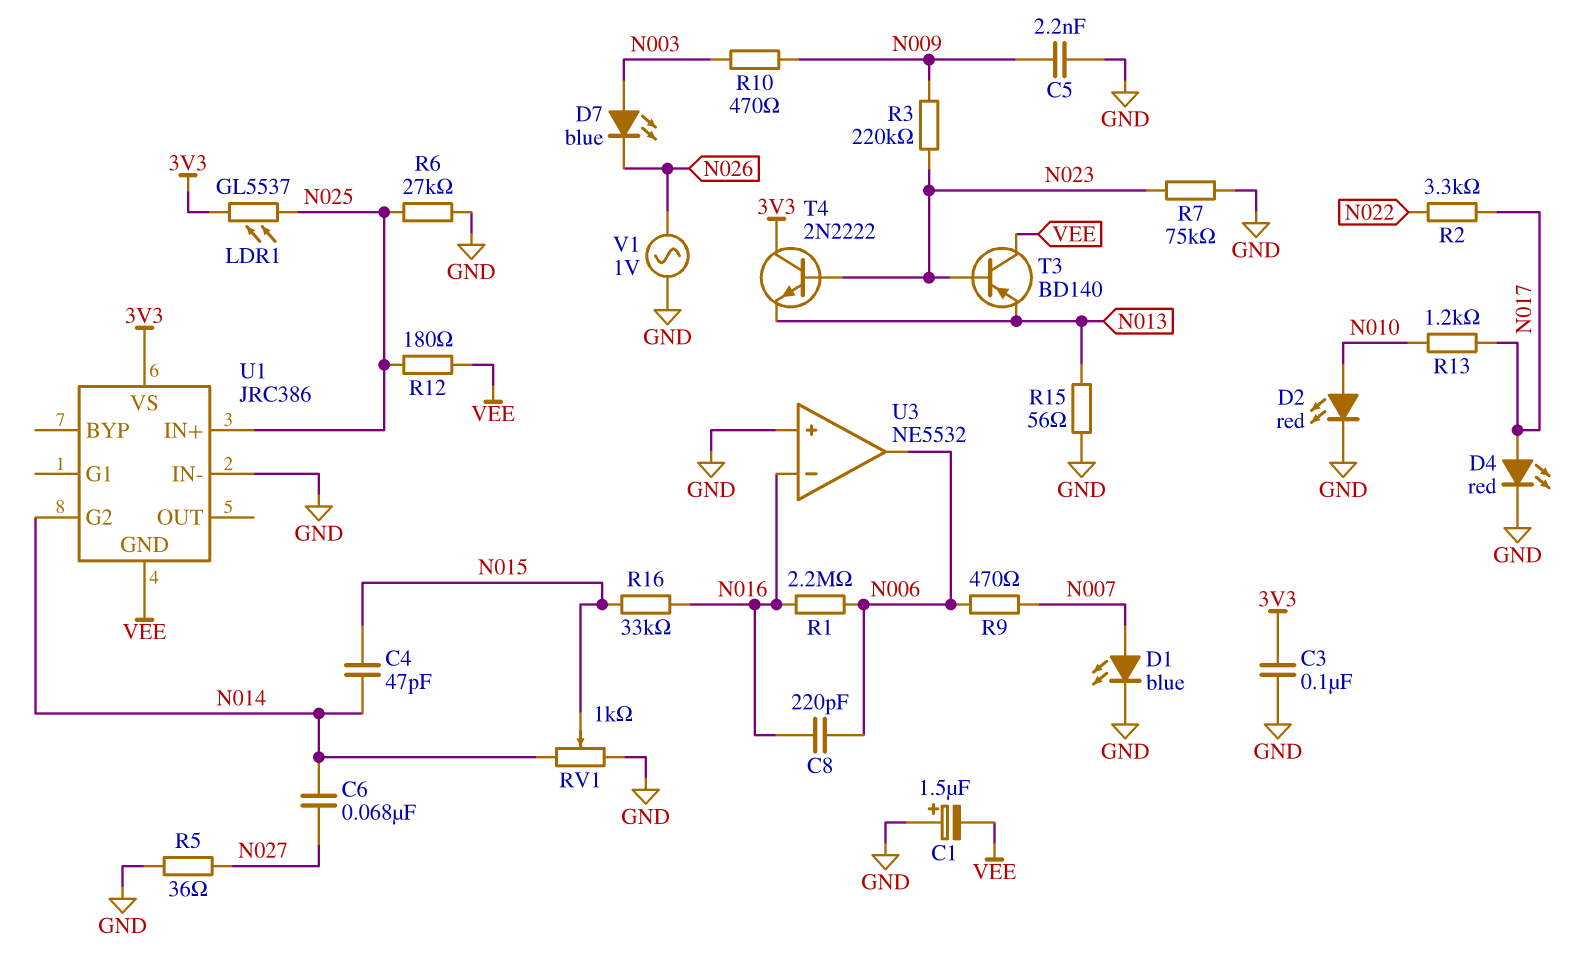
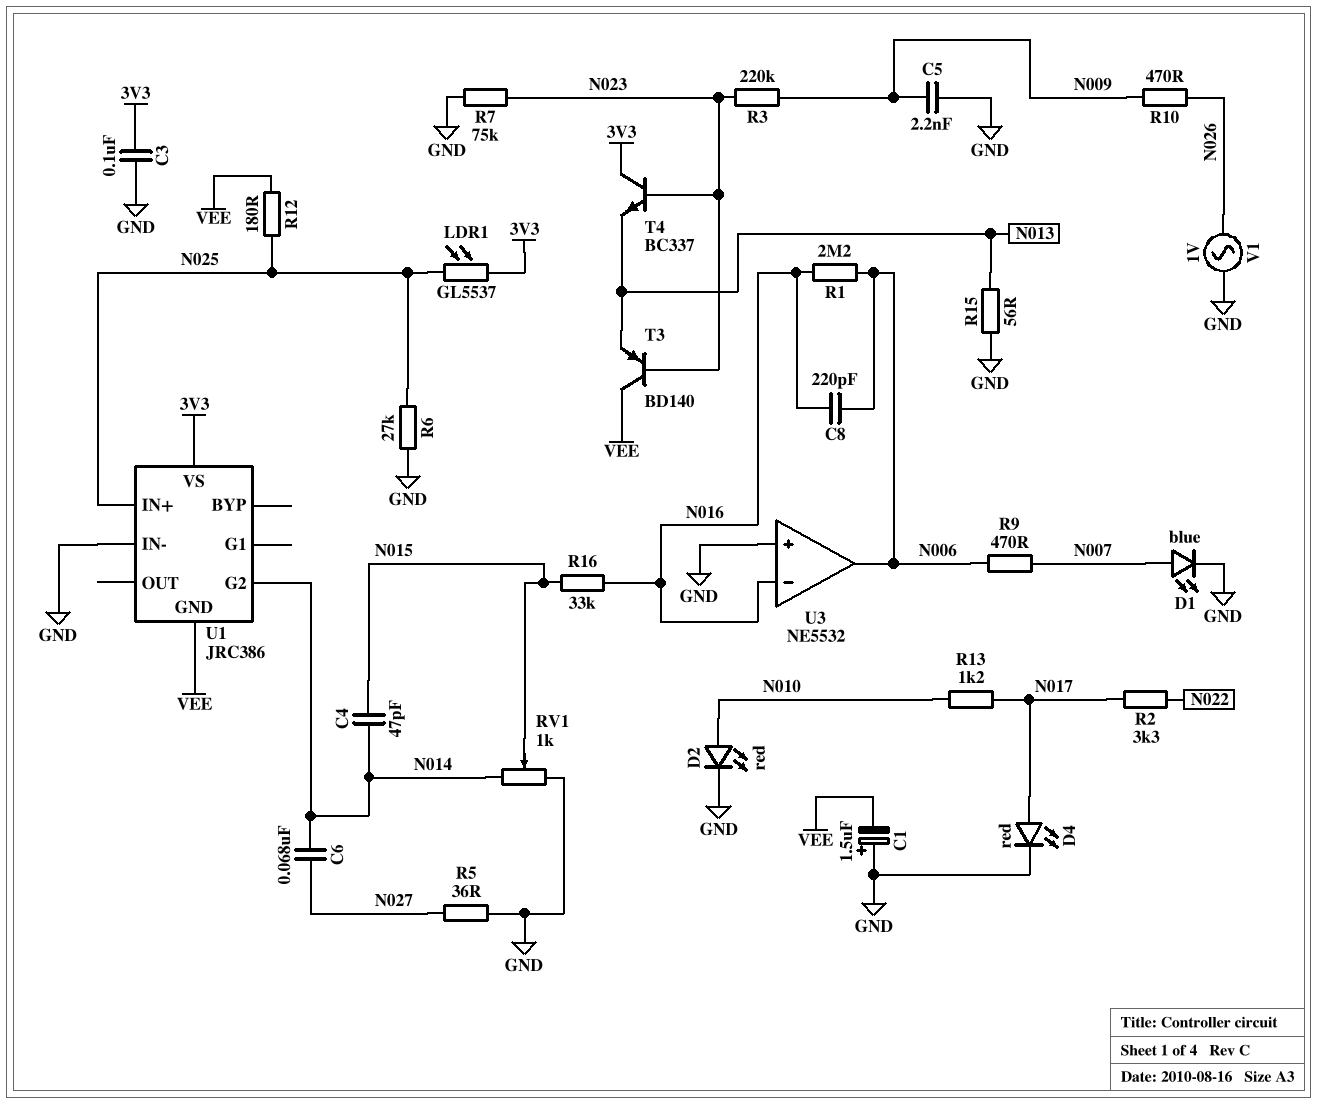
D7: LED blue (A N003, K N026) -> none
R10: 470 (N003, N009) -> 470 (N009, N026)
T4: NPN 2N2222 (B N023, C 3V3, E N013) -> NPN BC337 (B N023, C 3V3, E N013)

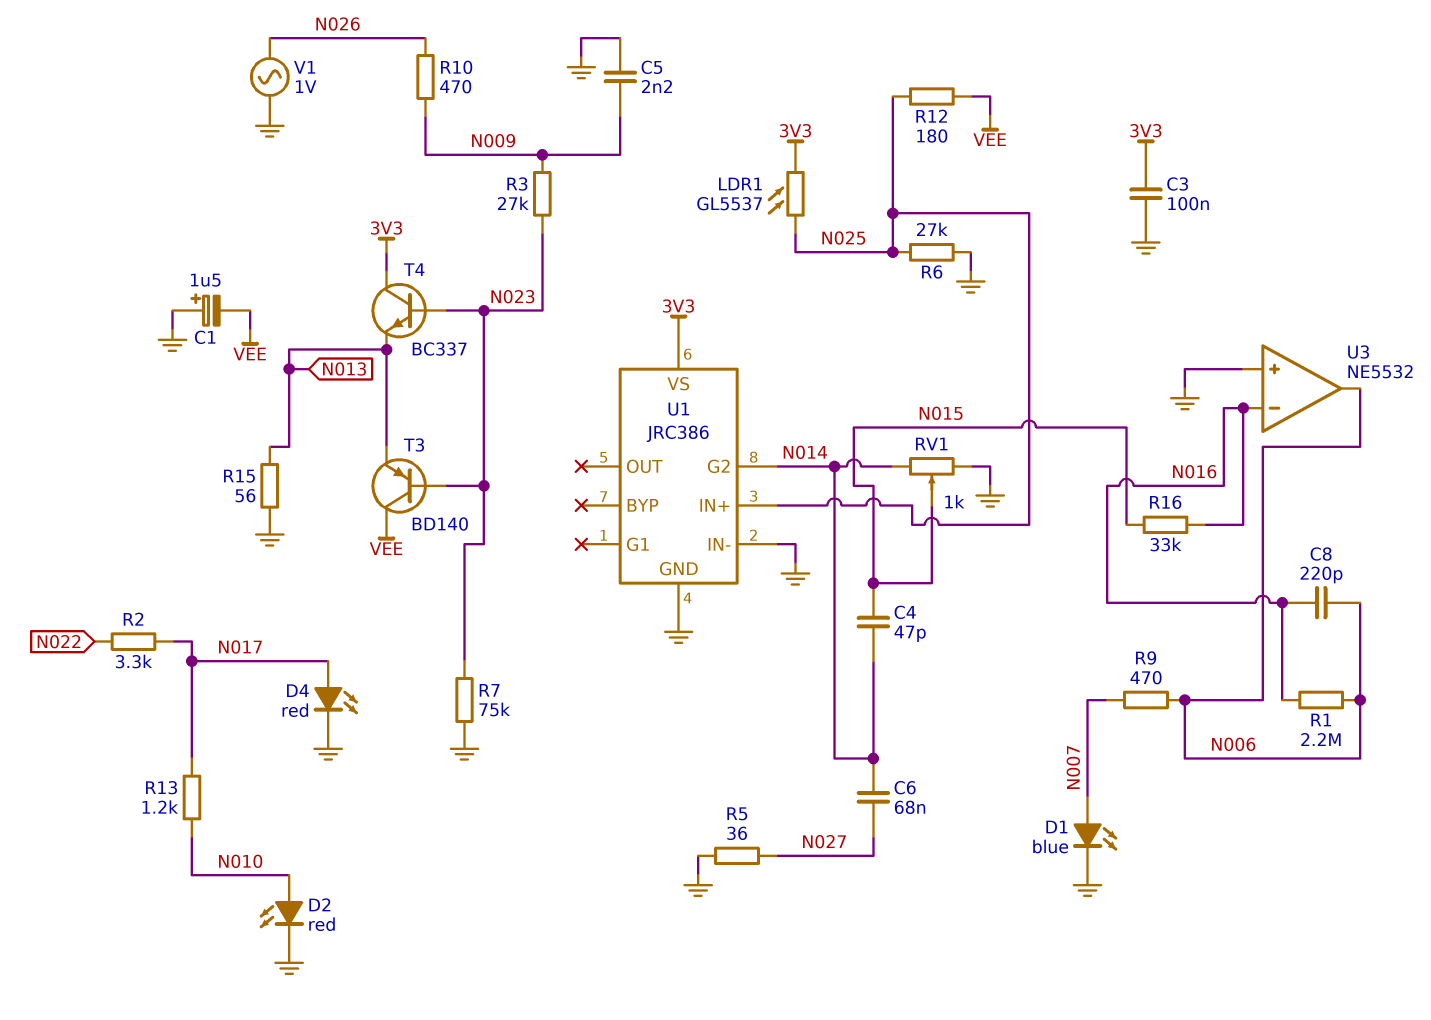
R3: 220k (N009, N023) -> 27k (N009, N023)
U1 pin GND: VEE -> GND

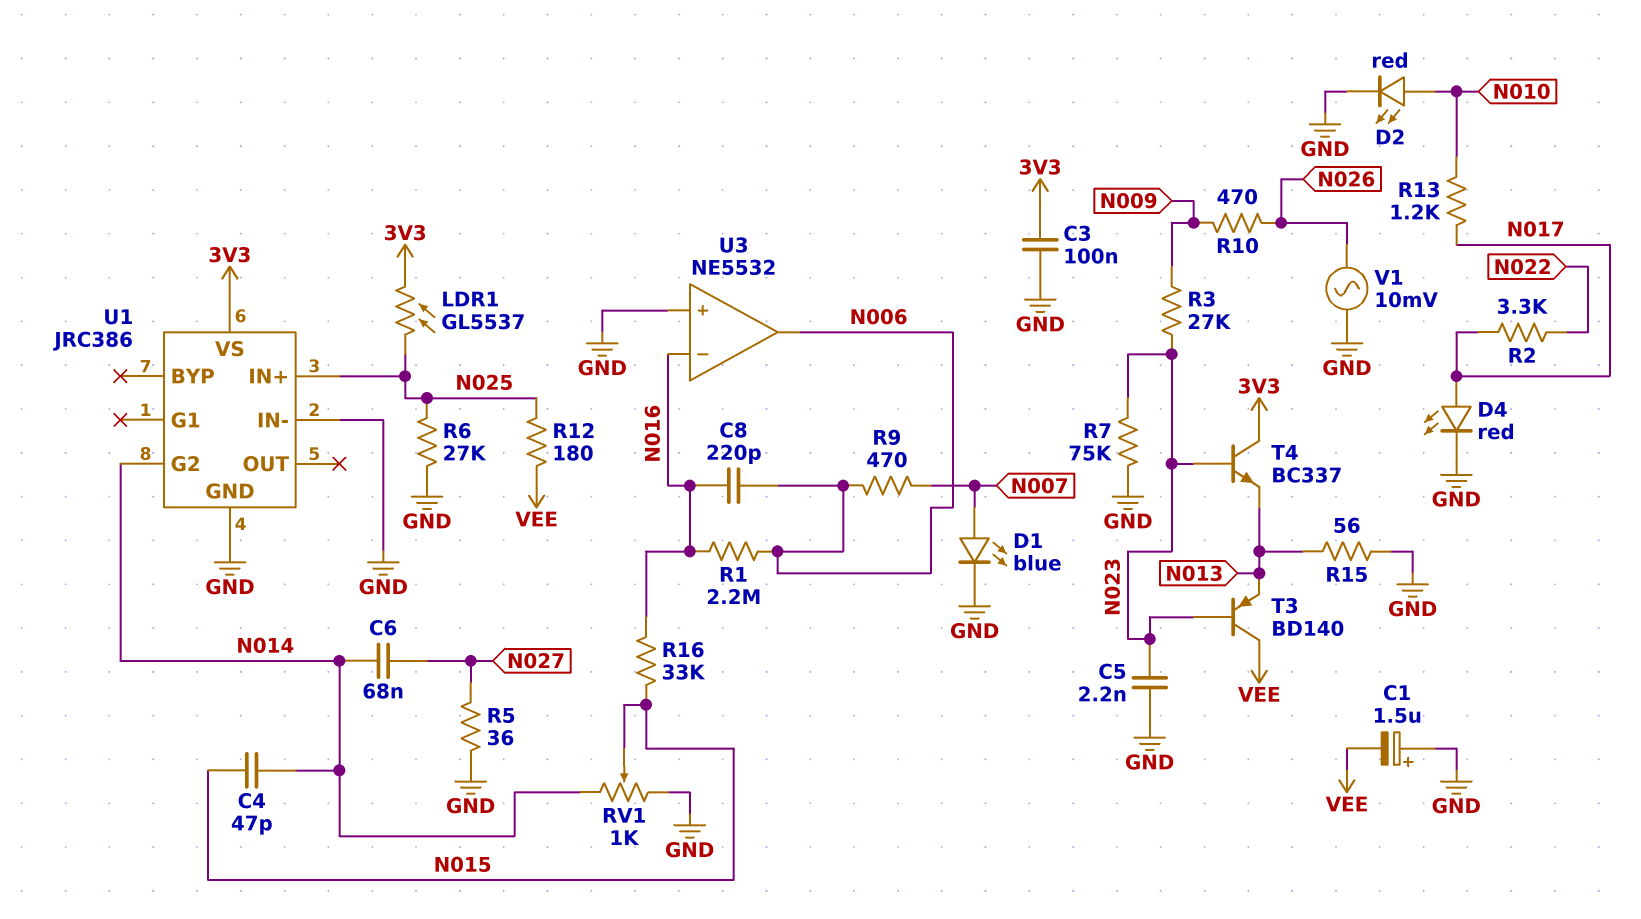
C5: 2.2nF (GND, N009) -> 2.2nF (GND, N023)
V1: AC 1V (GND, N026) -> AC 10mV (GND, N026)

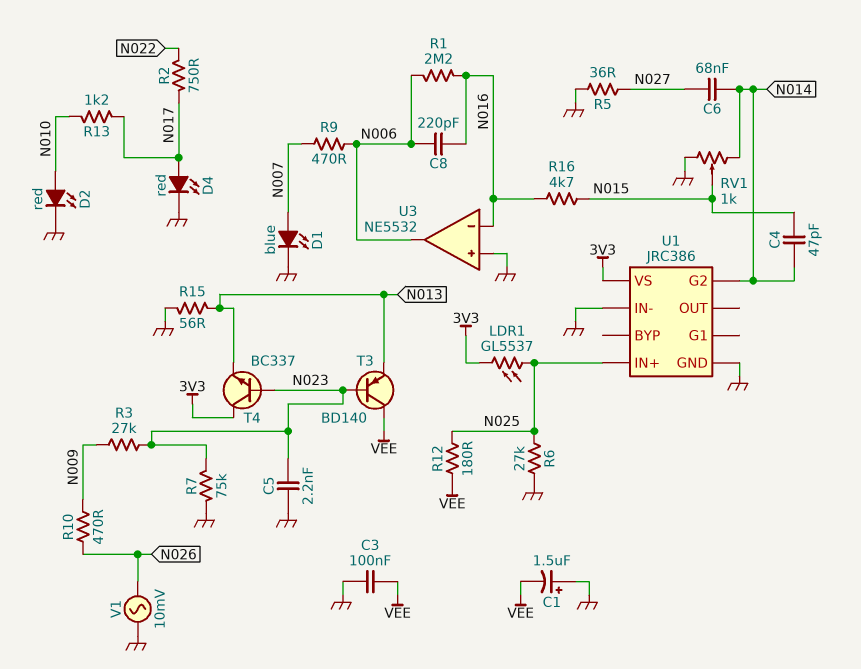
C3: 100nF (3V3, GND) -> 100nF (GND, VEE)
R2: 3.3k (N017, N022) -> 750 (N017, N022)
R16: 33k (N015, N016) -> 4.7k (N015, N016)

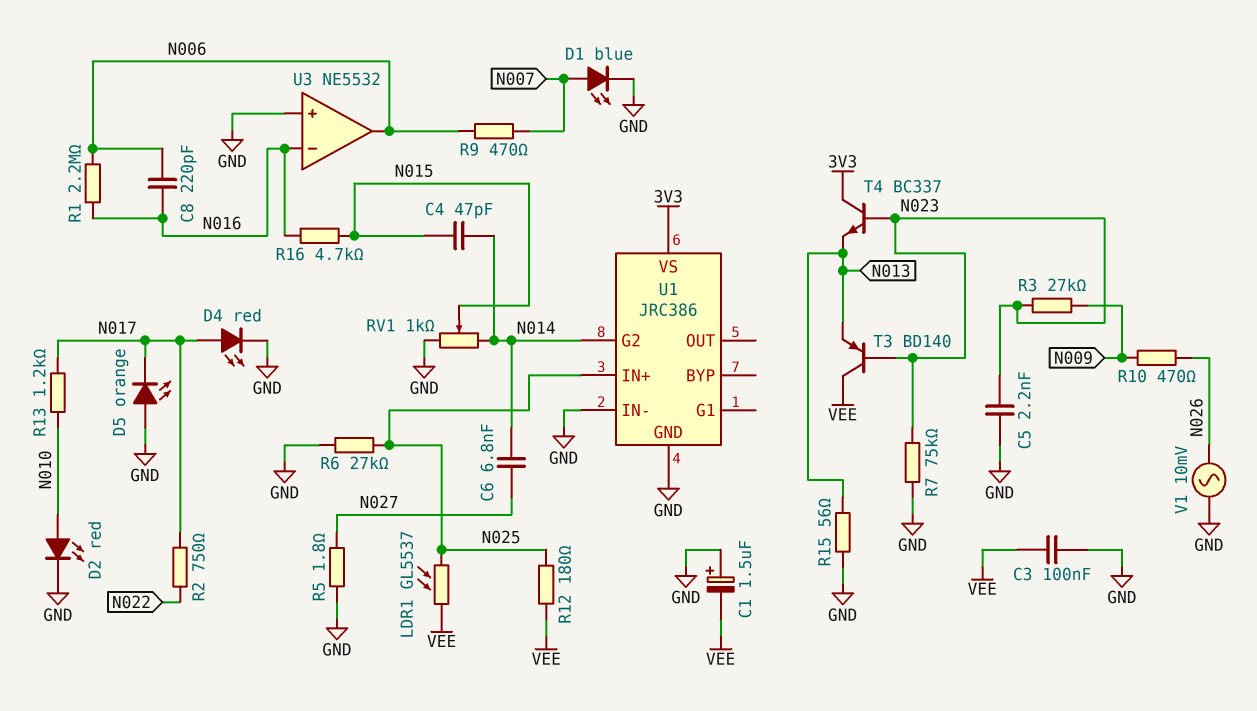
C6: 68nF (N014, N027) -> 6.8nF (N014, N027)
D5: none -> LED orange (A GND, K N017)
LDR1: GL5537 (3V3, N025) -> GL5537 (N025, VEE)
R5: 36 (GND, N027) -> 1.8 (GND, N027)

